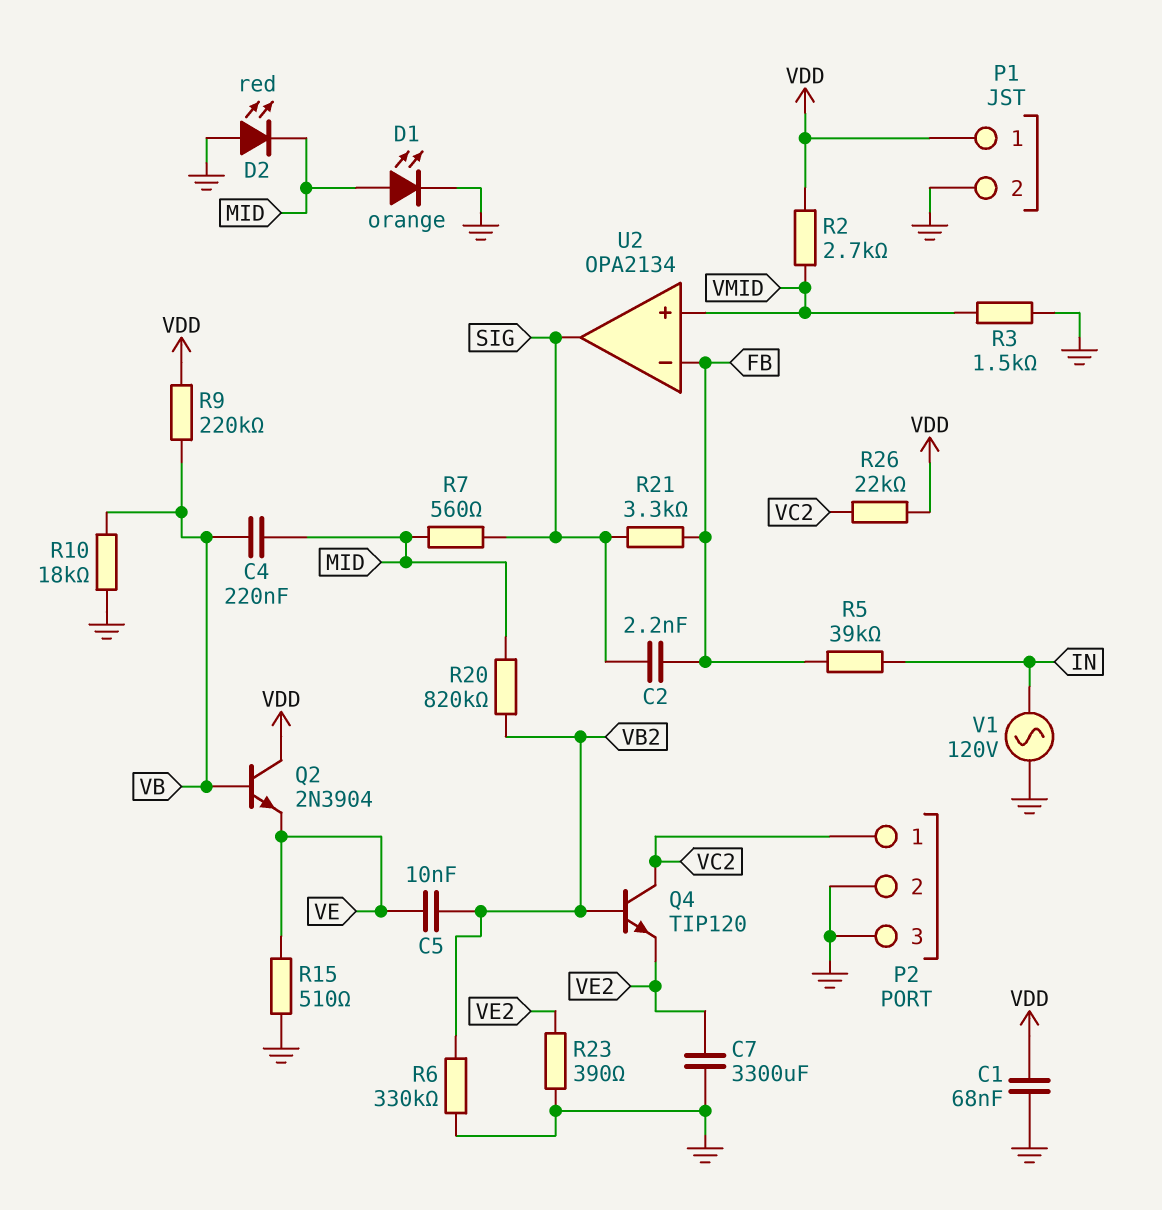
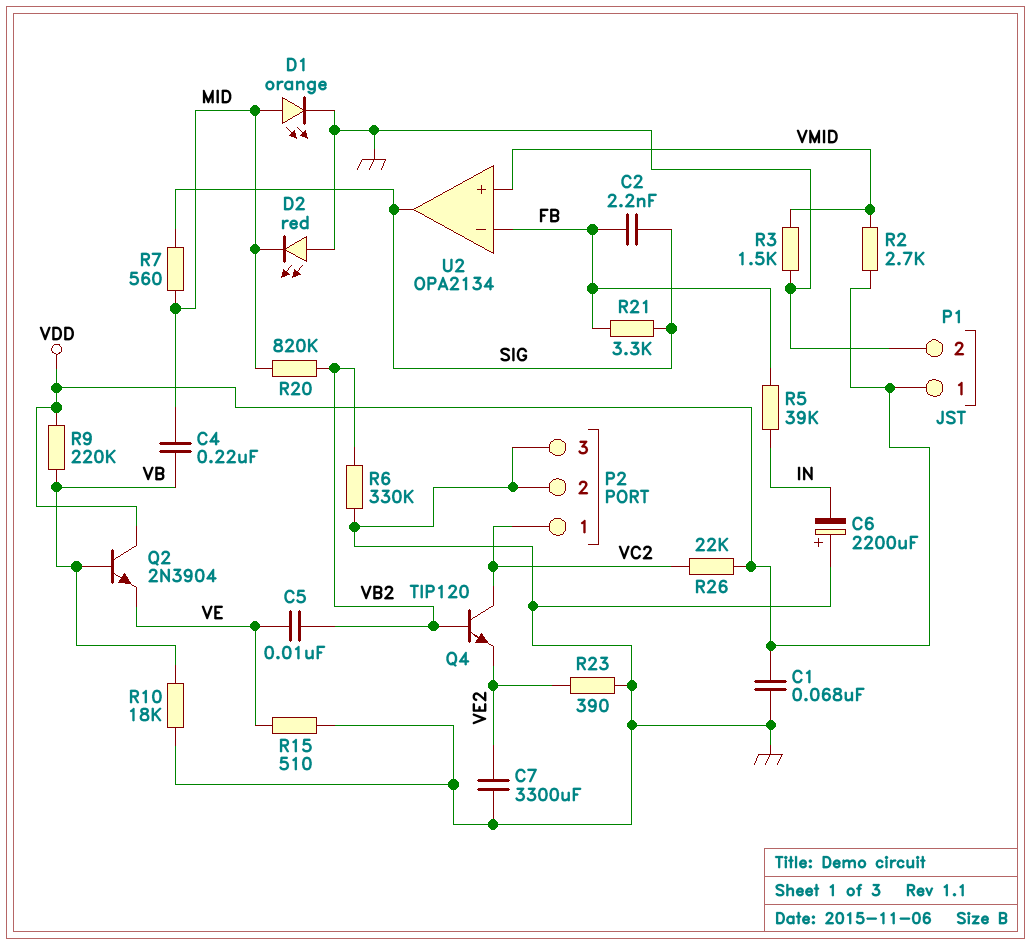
C6: none -> 2200uF (plus GND, minus IN)
V1: AC 120V (GND, IN) -> none

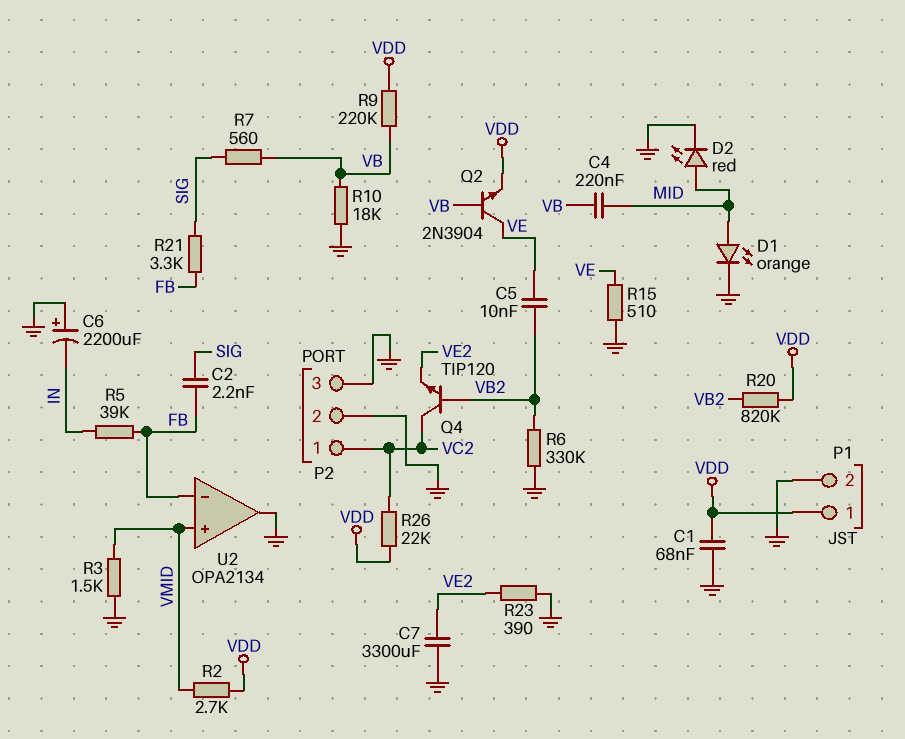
D2: LED red (A GND, K MID) -> LED red (A MID, K GND)
Q2: NPN 2N3904 (B VB, C VDD, E VE) -> NPN 2N3904 (B VB, C VE, E VDD)
R7: 560 (MID, SIG) -> 560 (SIG, VB)
R20: 820k (MID, VB2) -> 820k (VB2, VDD)
U2 pin out: SIG -> GND

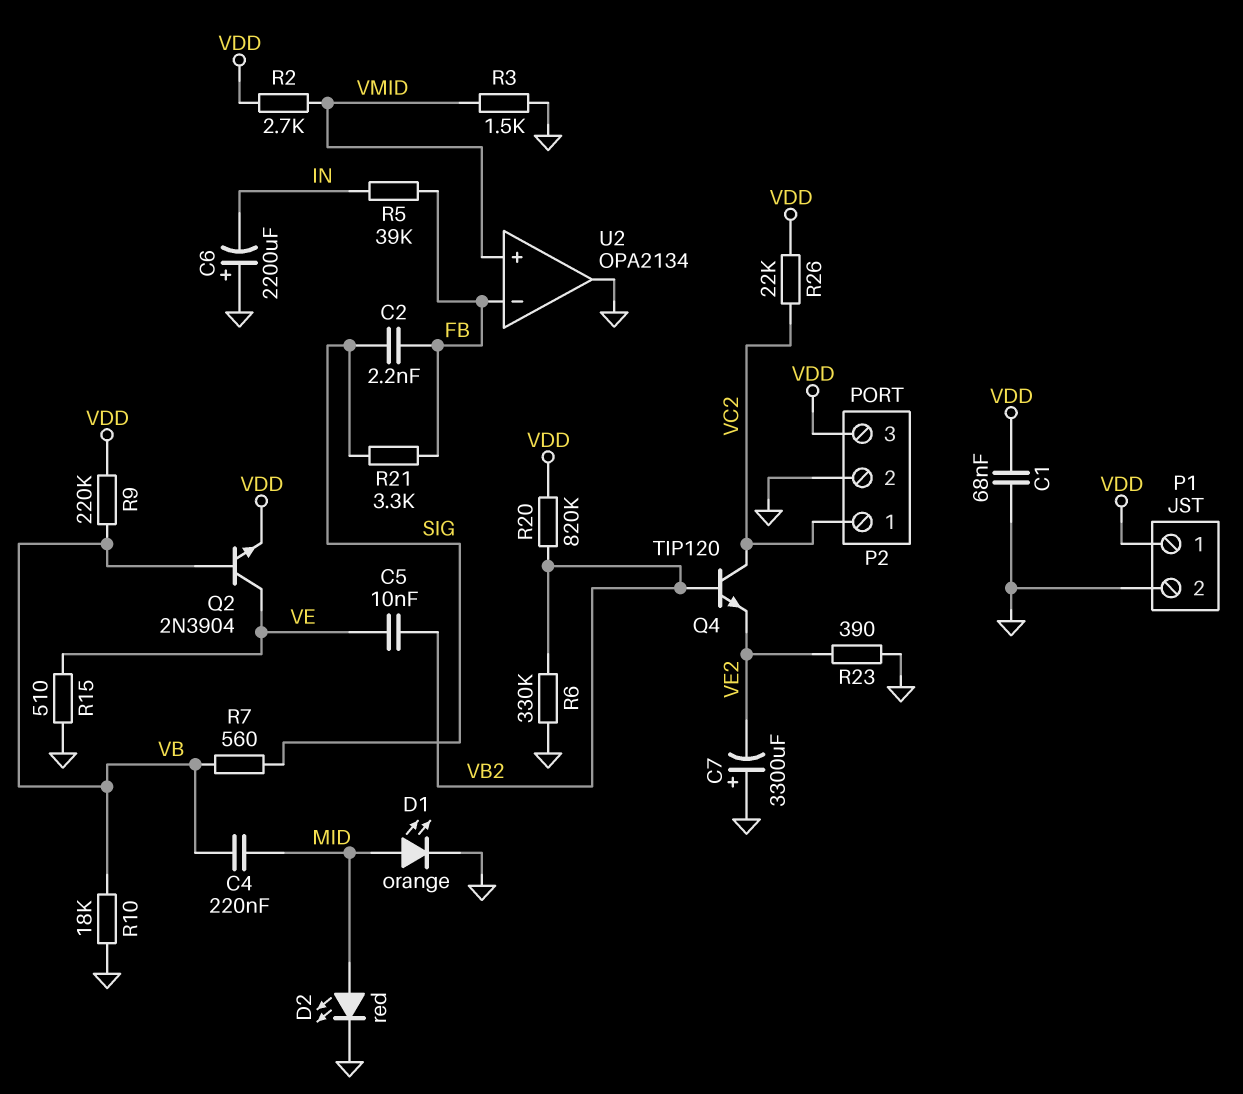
C7: 3300uF (GND, VE2) -> 3300uF (plus GND, minus VE2)
P2 pin 3: GND -> VDD

